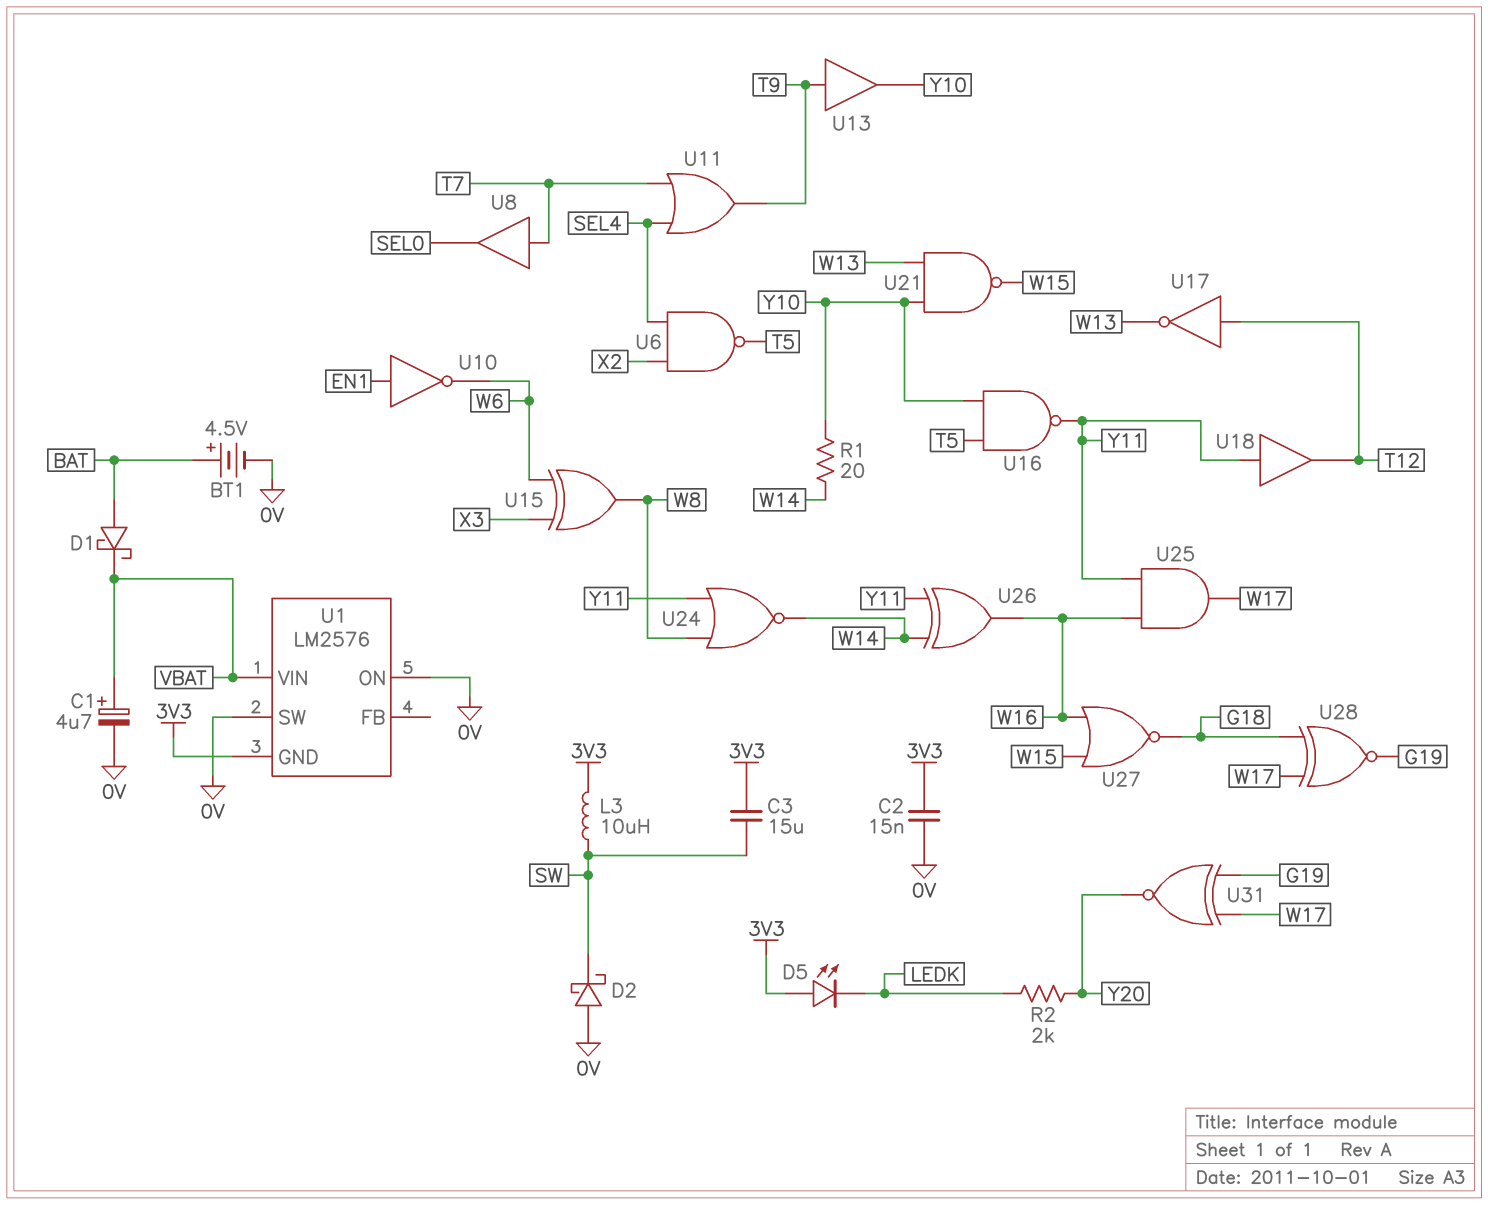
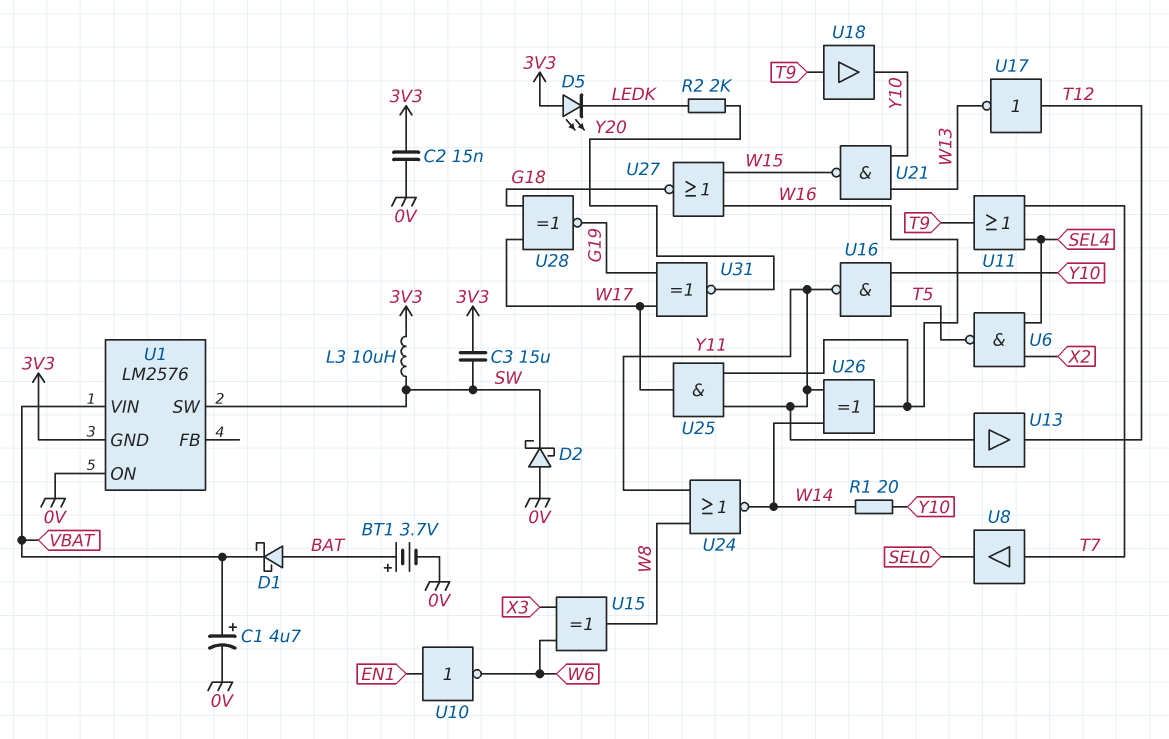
BT1: 4.5V (plus BAT, minus 0V) -> 3.7V (plus BAT, minus 0V)
U1 pin SW: 0V -> SW
U13: buffer (in T9, out Y10) -> buffer (in Y11, out T12)
U18: buffer (in Y11, out T12) -> buffer (in T9, out Y10)

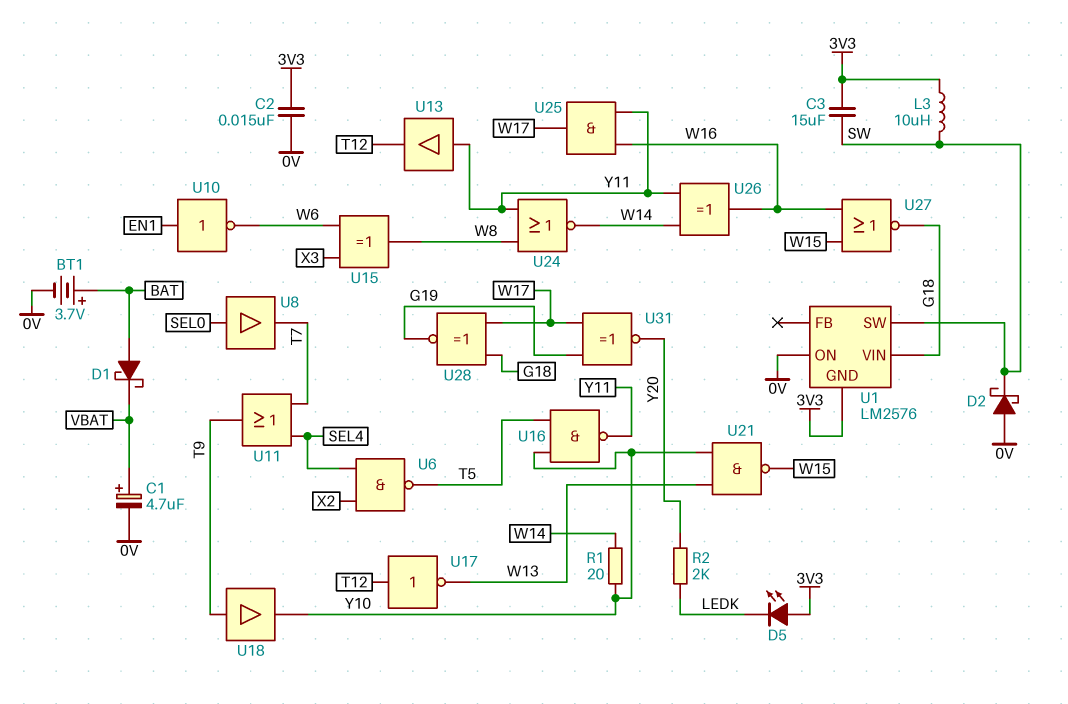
U1 pin VIN: VBAT -> G18
U8: buffer (in T7, out SEL0) -> buffer (in SEL0, out T7)

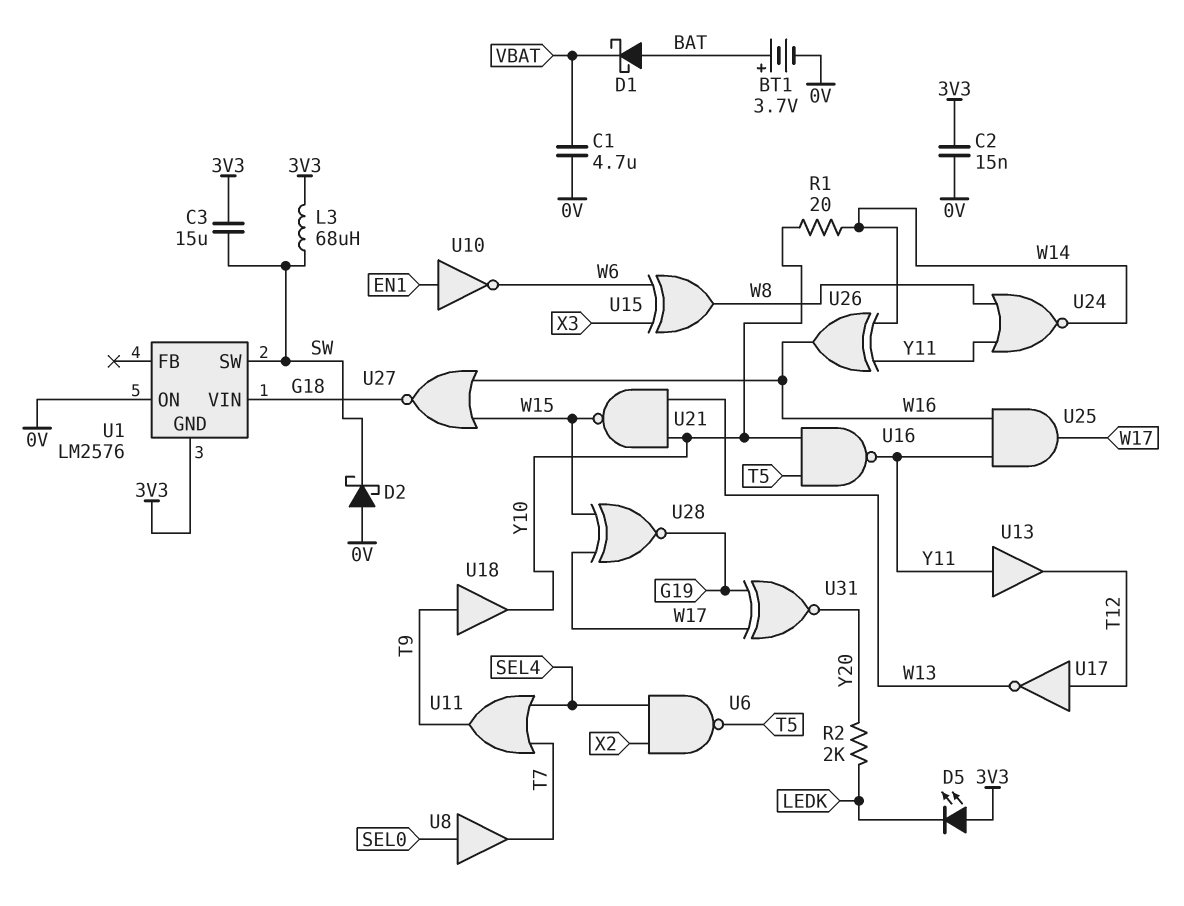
C1: 4.7uF (plus VBAT, minus 0V) -> 4.7uF (0V, VBAT)
L3: 10uH (3V3, SW) -> 68uH (3V3, SW)
U28: XNOR (in G18, in W17, out G19) -> XNOR (in W15, in W17, out G19)

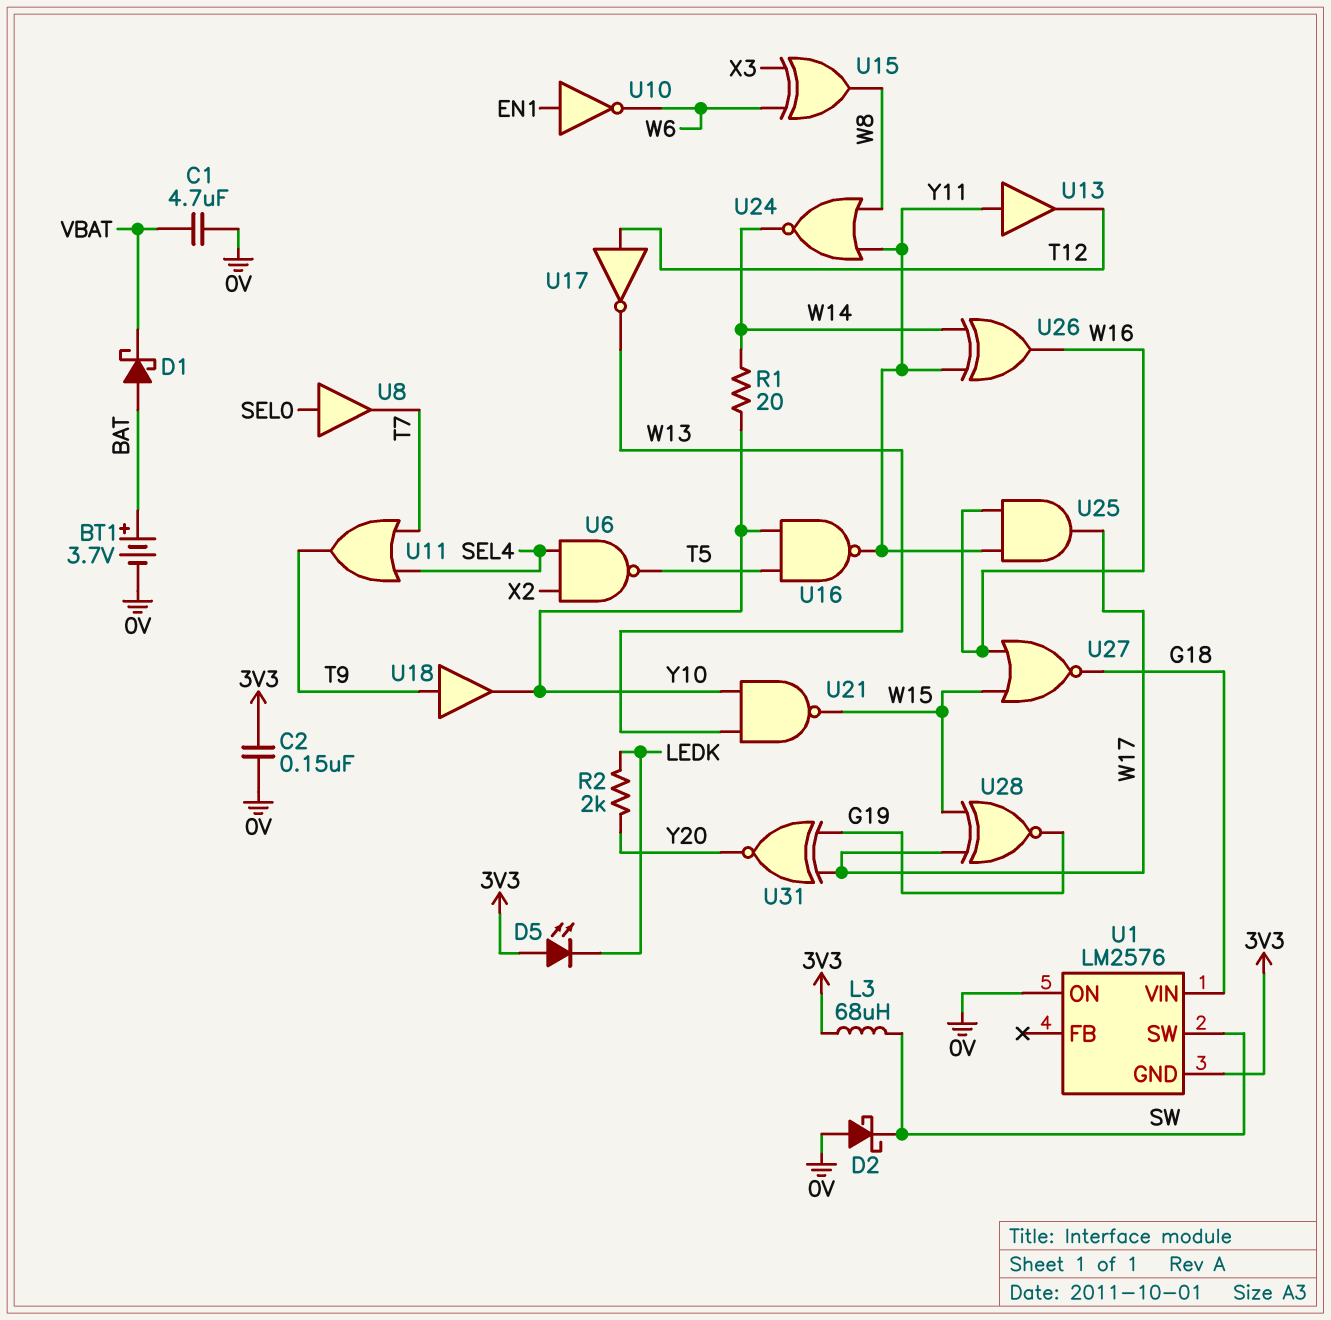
C2: 15nF (0V, 3V3) -> 150nF (0V, 3V3)
C3: 15uF (3V3, SW) -> none

